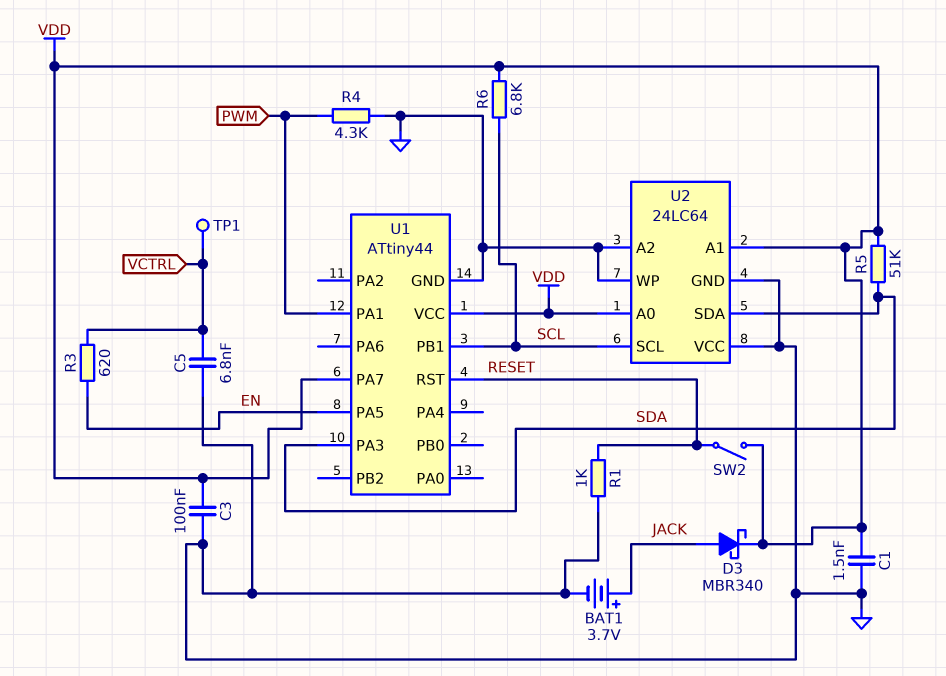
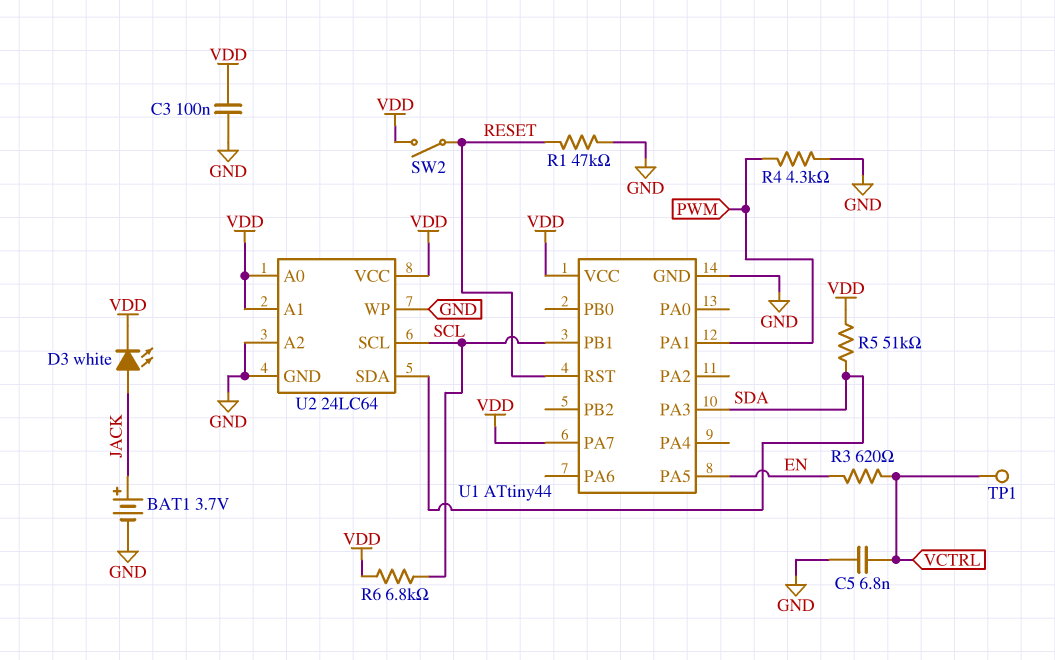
C1: 1.5nF (GND, VDD) -> none
D3: schottky MBR340 (A JACK, K VDD) -> LED white (A JACK, K VDD)
R1: 1k (GND, RESET) -> 47k (GND, RESET)
U2 pin VCC: GND -> VDD

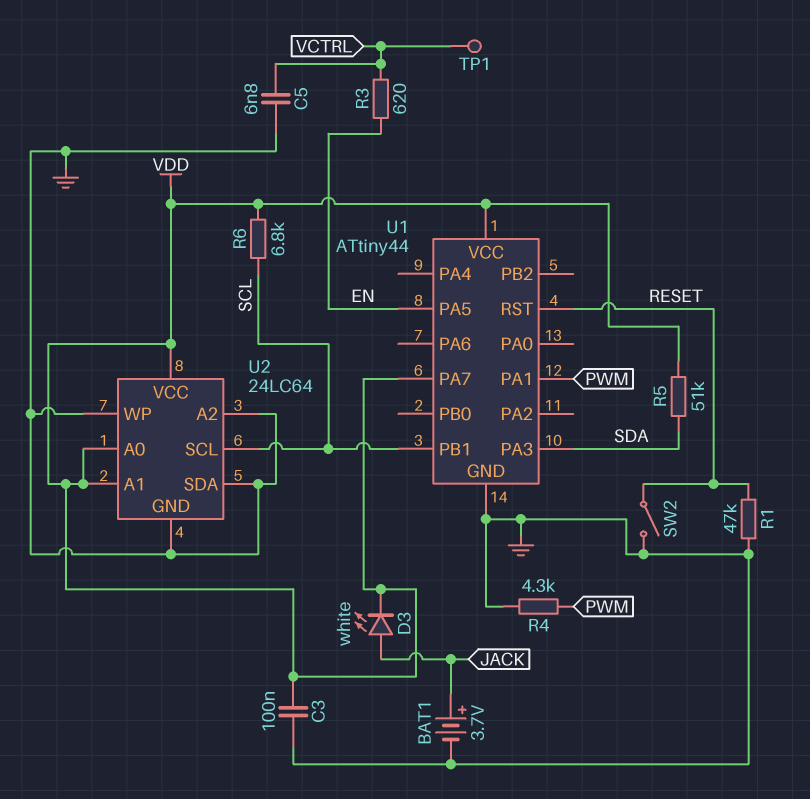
SW2: switch (RESET, VDD) -> switch (GND, RESET)
U2 pin SDA: SDA -> GND

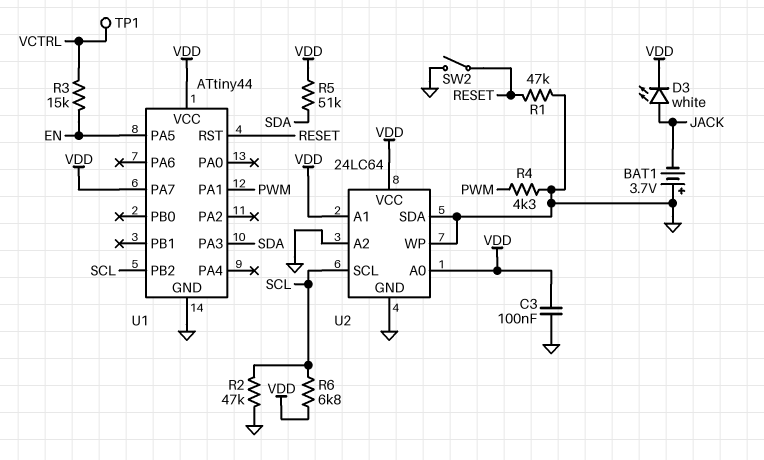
BAT1: 3.7V (plus JACK, minus GND) -> 3.7V (plus GND, minus JACK)
C5: 6.8nF (GND, VCTRL) -> none
R2: none -> 47k (GND, SCL)
R3: 620 (EN, VCTRL) -> 15k (EN, VCTRL)
U1 pin PB1: SCL -> none
U1 pin PB2: none -> SCL

